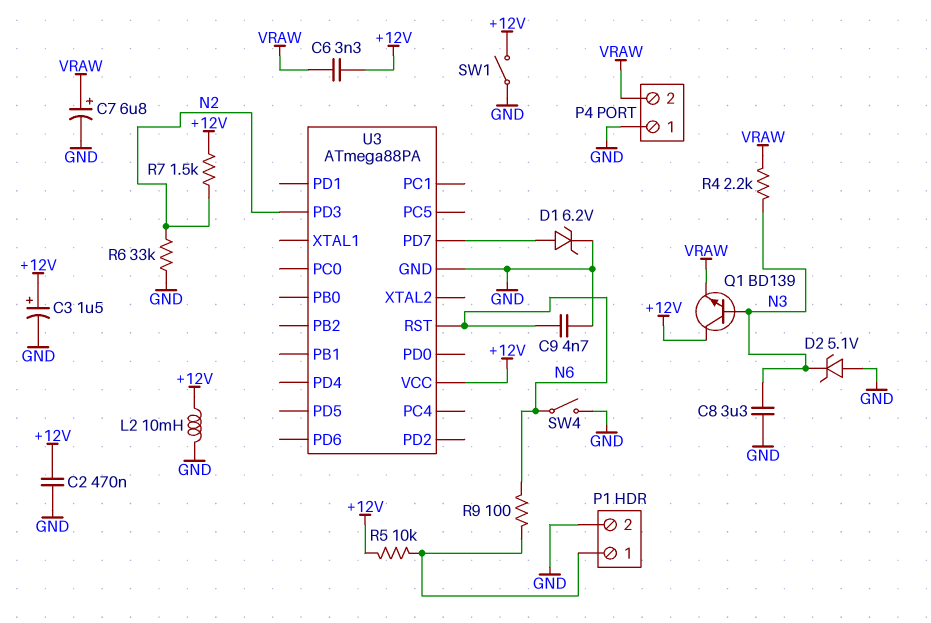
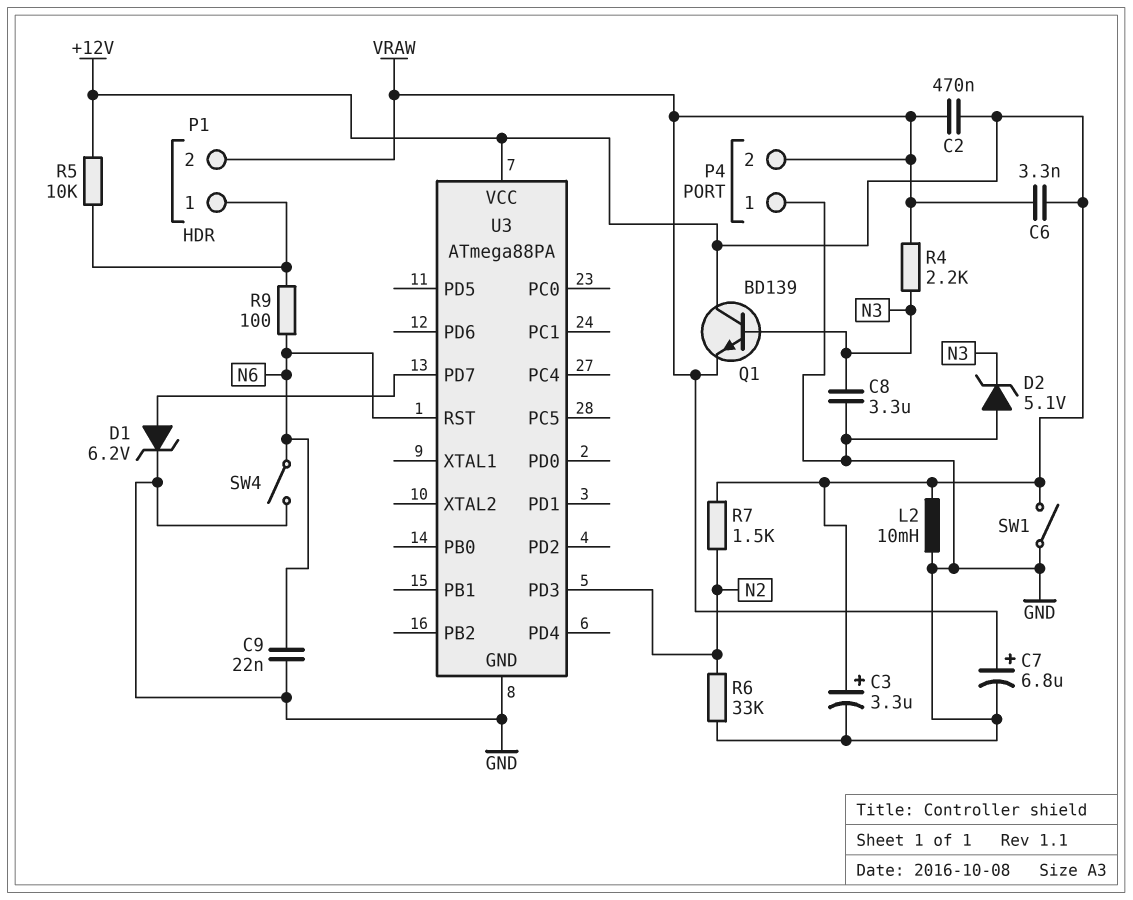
C2: 470nF (+12V, GND) -> 470nF (+12V, VRAW)
C3: 1.5uF (plus +12V, minus GND) -> 3.3uF (plus +12V, minus GND)
C9: 4.7nF (GND, N6) -> 22nF (GND, N6)
P1 pin 2: GND -> VRAW

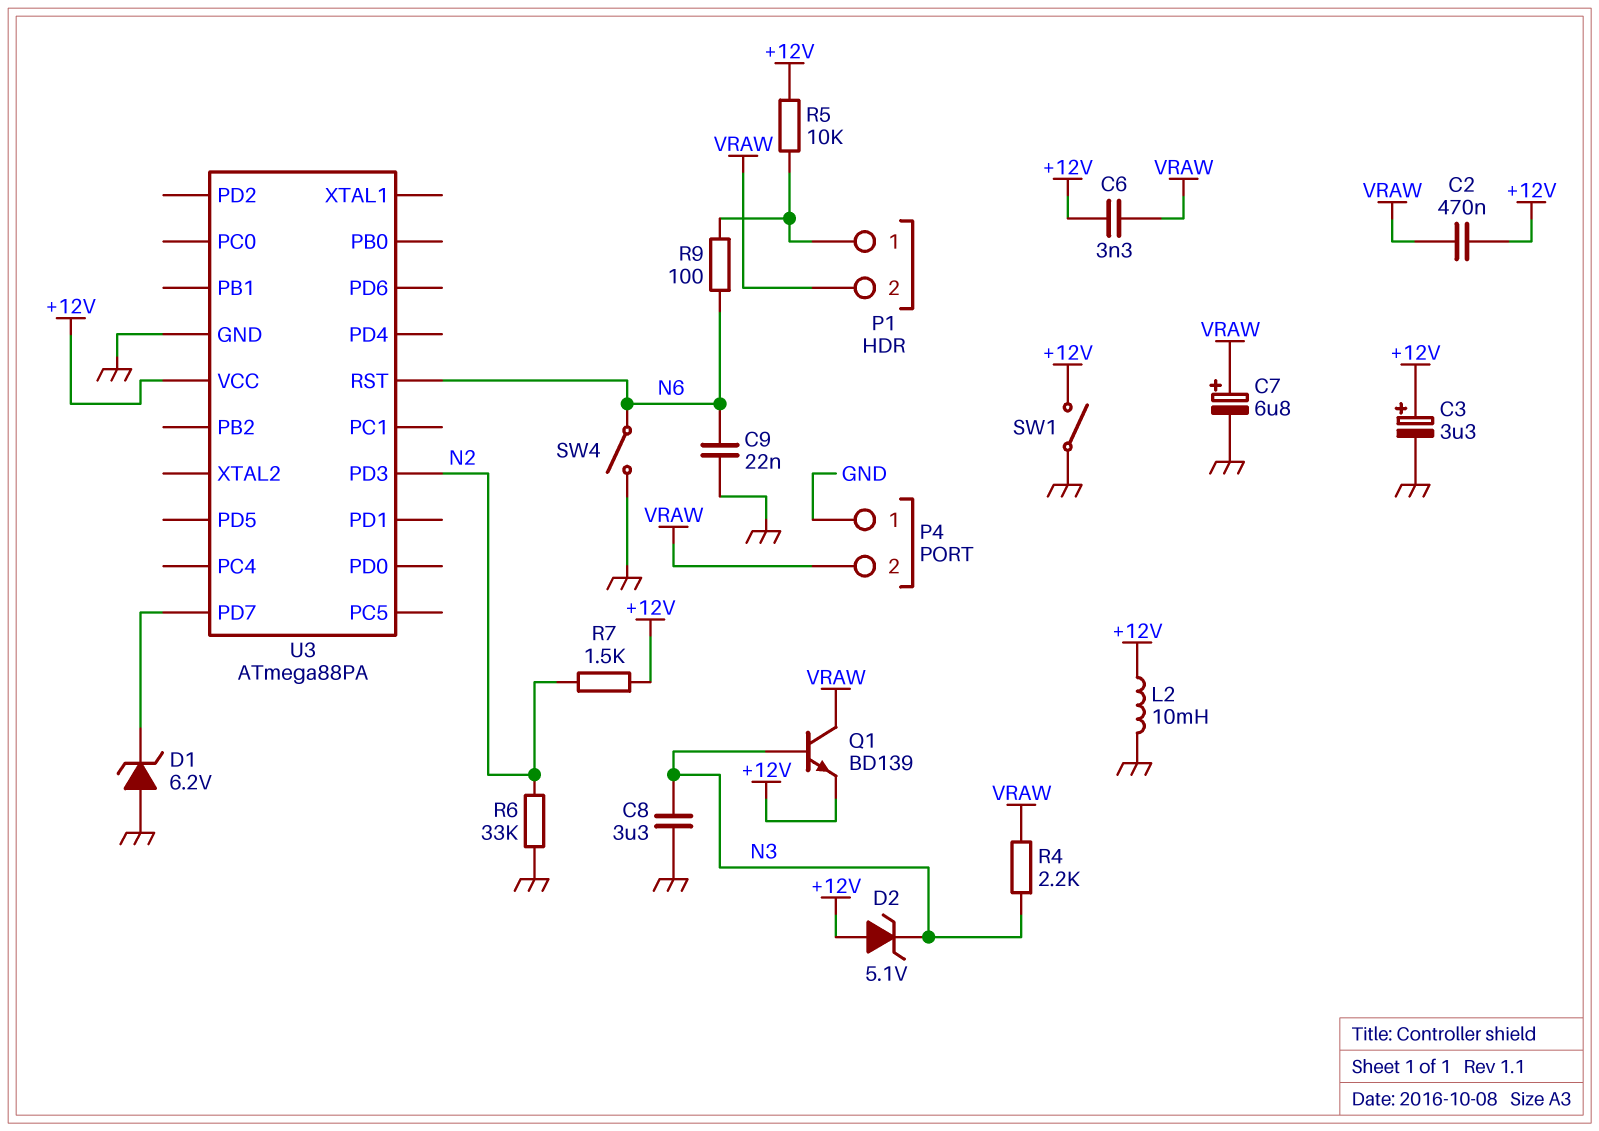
D1: zener 6.2V (A U3/PD7, K GND) -> zener 6.2V (A GND, K U3/PD7)
D2: zener 5.1V (A GND, K N3) -> zener 5.1V (A +12V, K N3)
Q1: NPN BD139 (B N3, C +12V, E VRAW) -> NPN BD139 (B N3, C VRAW, E +12V)

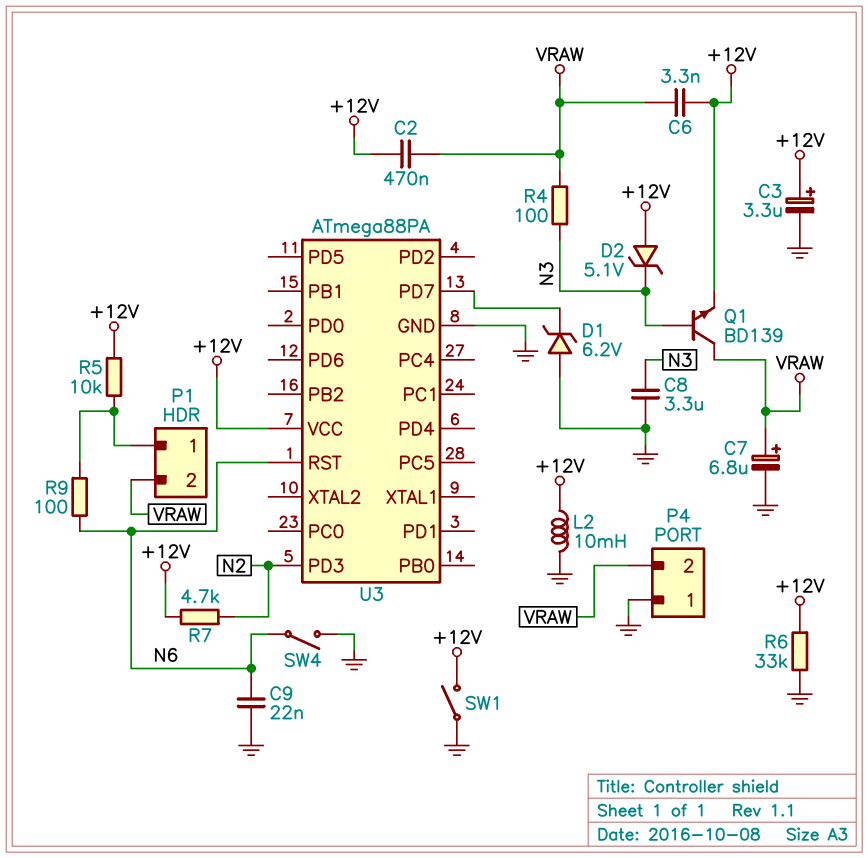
R4: 2.2k (N3, VRAW) -> 100 (N3, VRAW)
R6: 33k (GND, N2) -> 33k (+12V, GND)
R7: 1.5k (+12V, N2) -> 4.7k (+12V, N2)

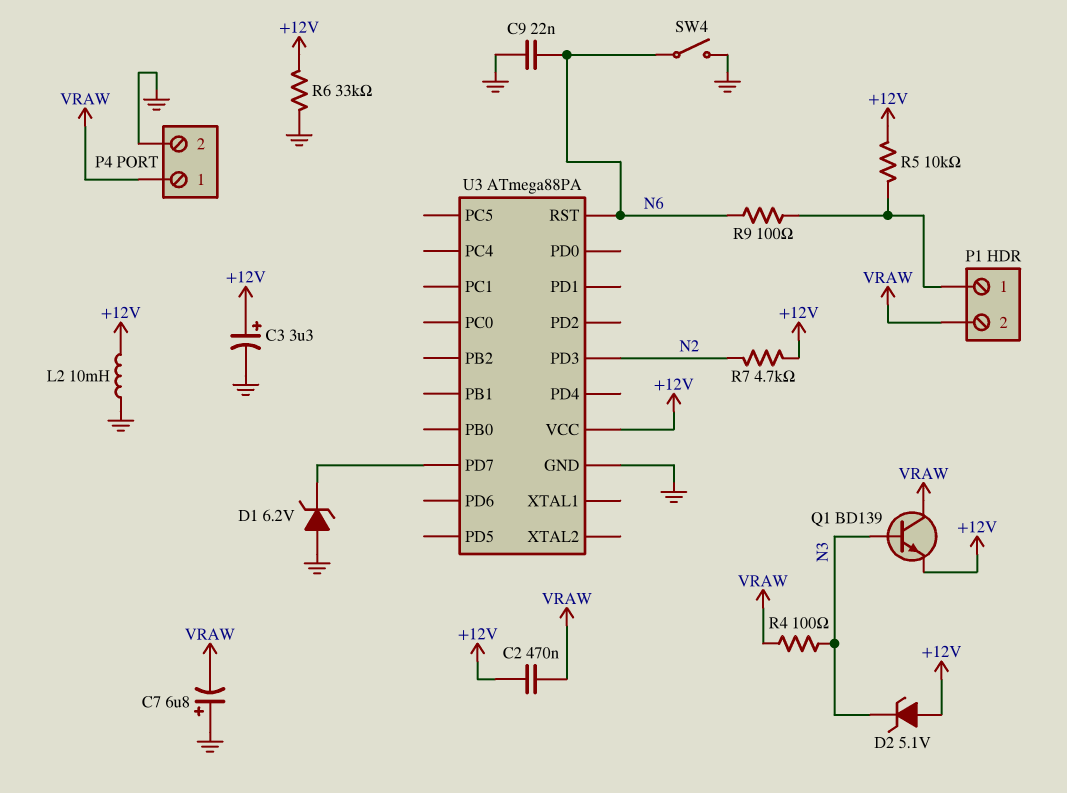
C6: 3.3nF (+12V, VRAW) -> none
C7: 6.8uF (plus VRAW, minus GND) -> 6.8uF (plus GND, minus VRAW)
C8: 3.3uF (GND, N3) -> none
P4 pin 1: GND -> VRAW
P4 pin 2: VRAW -> GND
SW1: switch (+12V, GND) -> none

